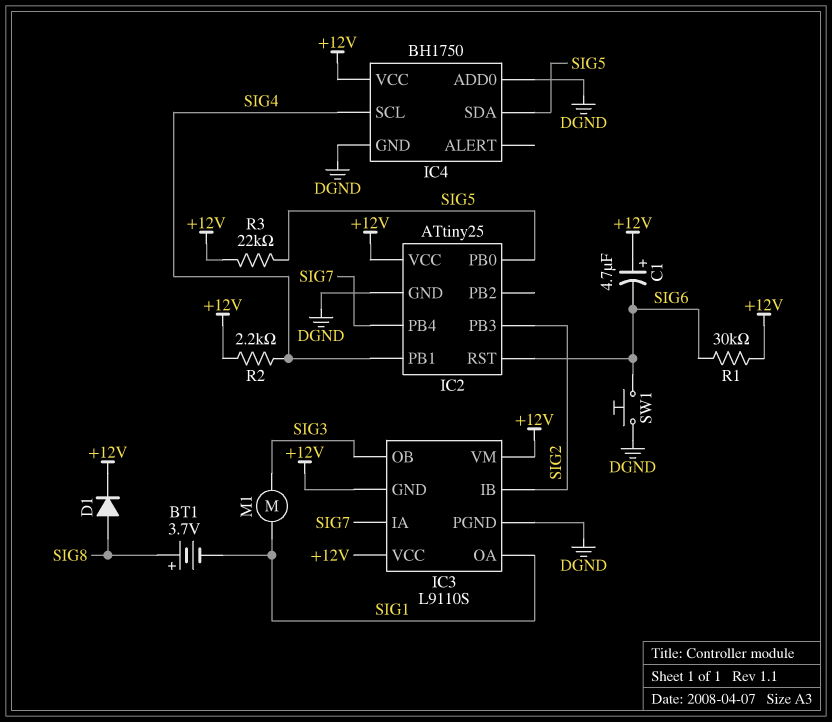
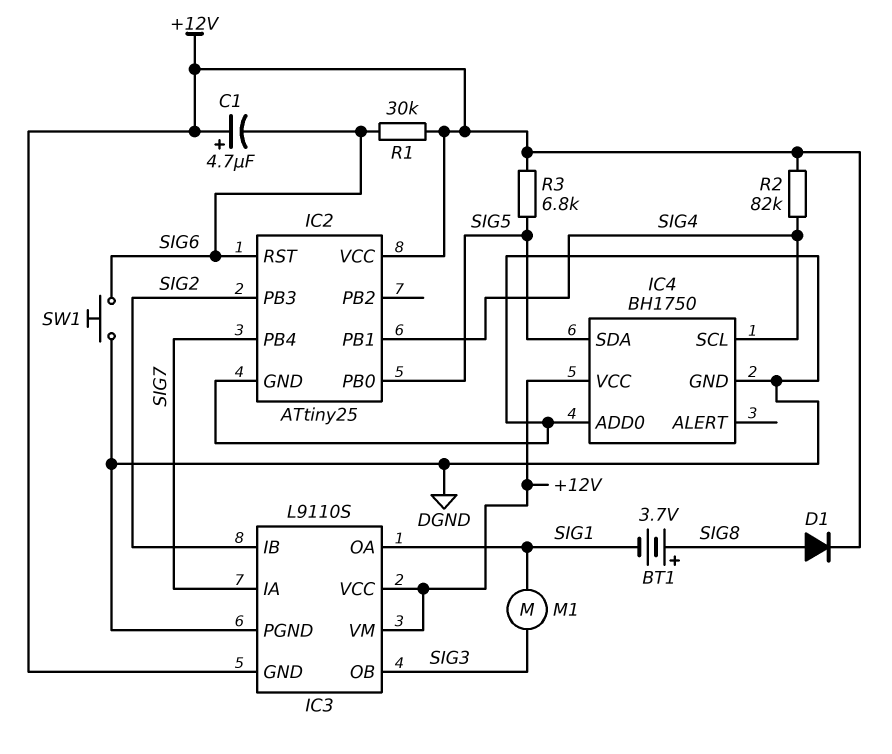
R2: 2.2k (+12V, SIG4) -> 82k (+12V, SIG4)
R3: 22k (+12V, SIG5) -> 6.8k (+12V, SIG5)

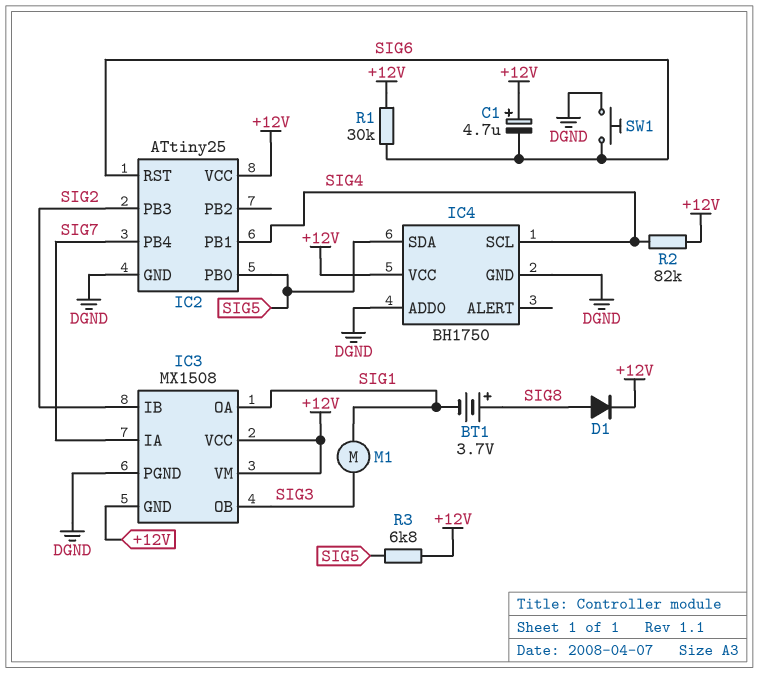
IC3: L9110S -> MX1508

